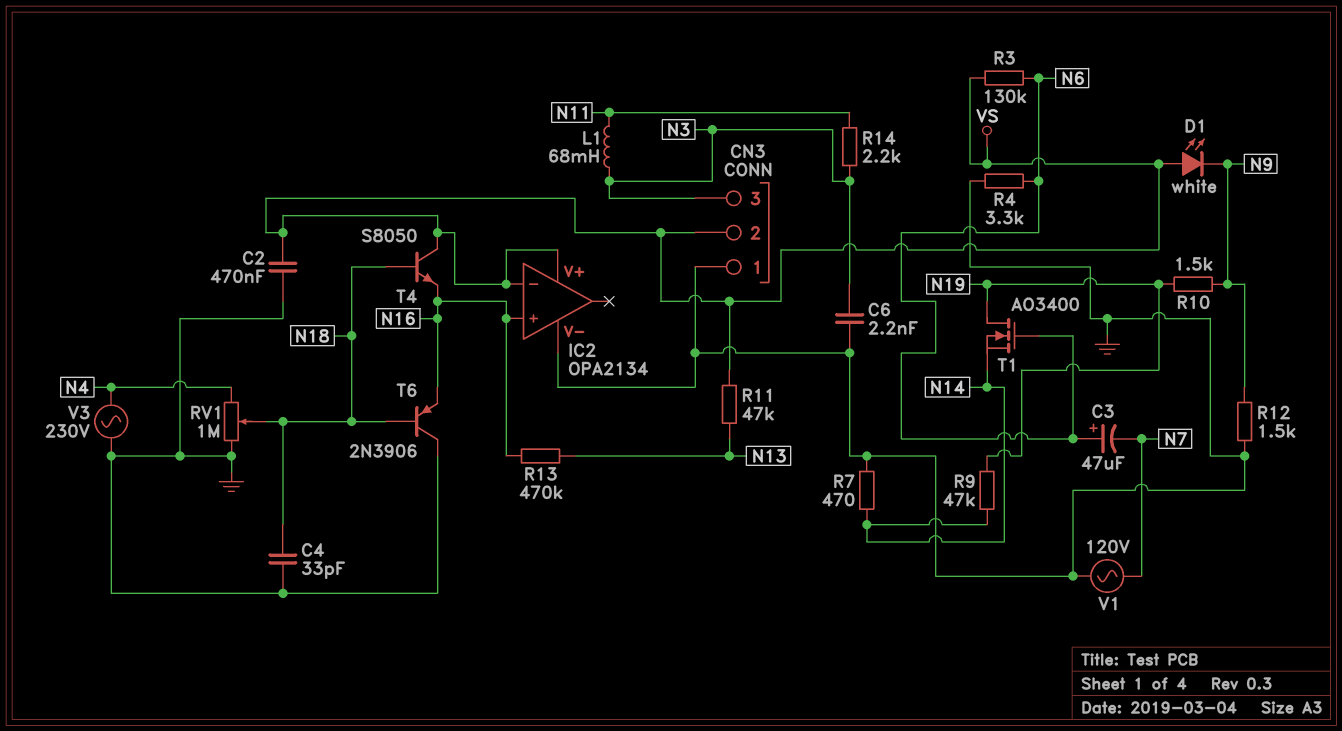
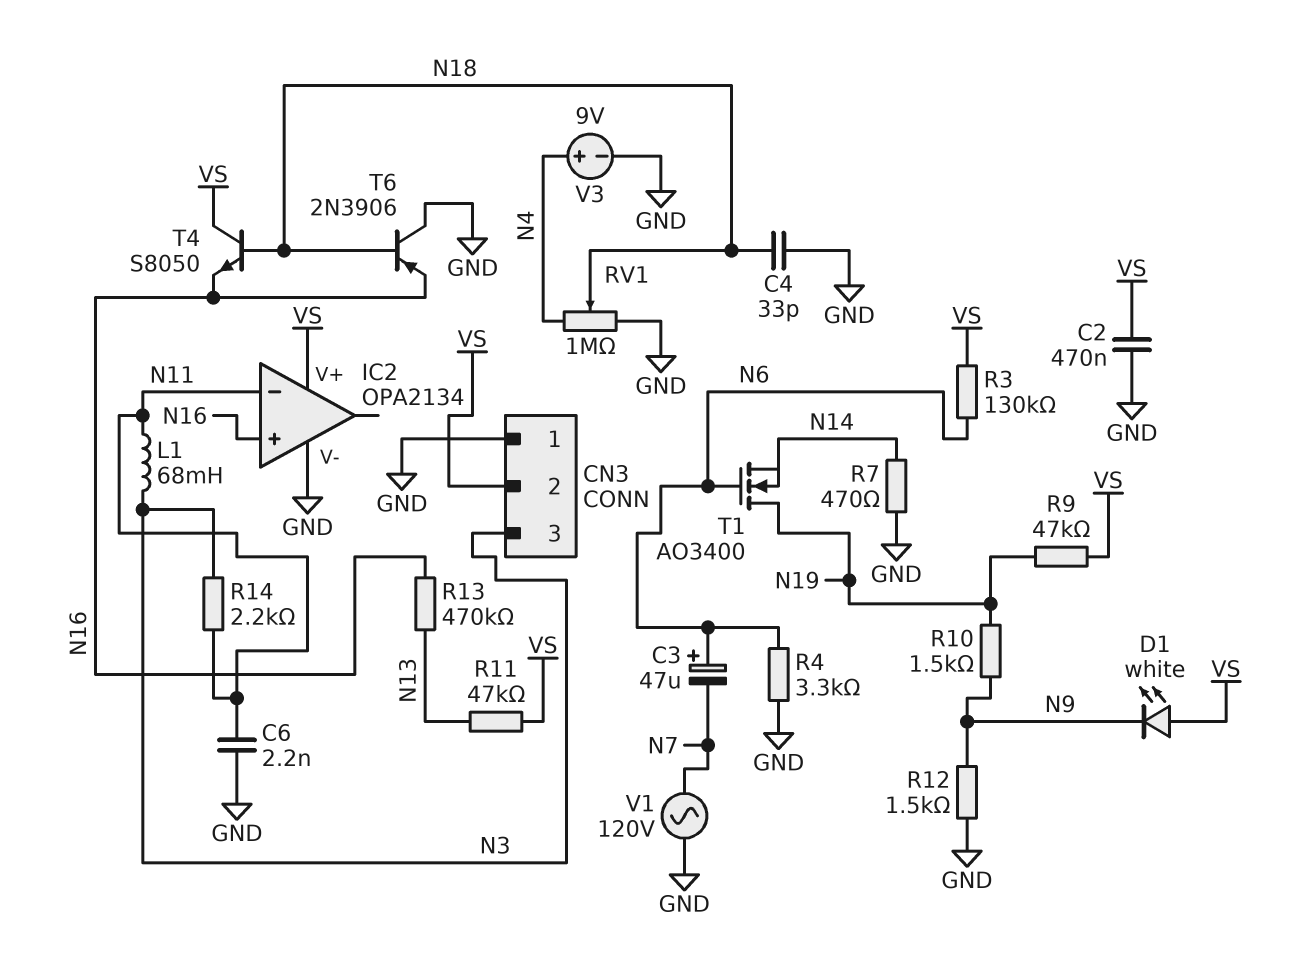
C6: 2.2nF (GND, N3) -> 2.2nF (GND, N11)
IC2 pin in-: VS -> N11
R9: 47k (N14, N19) -> 47k (N19, VS)
V3: AC 230V (GND, N4) -> 9V (plus N4, minus GND)

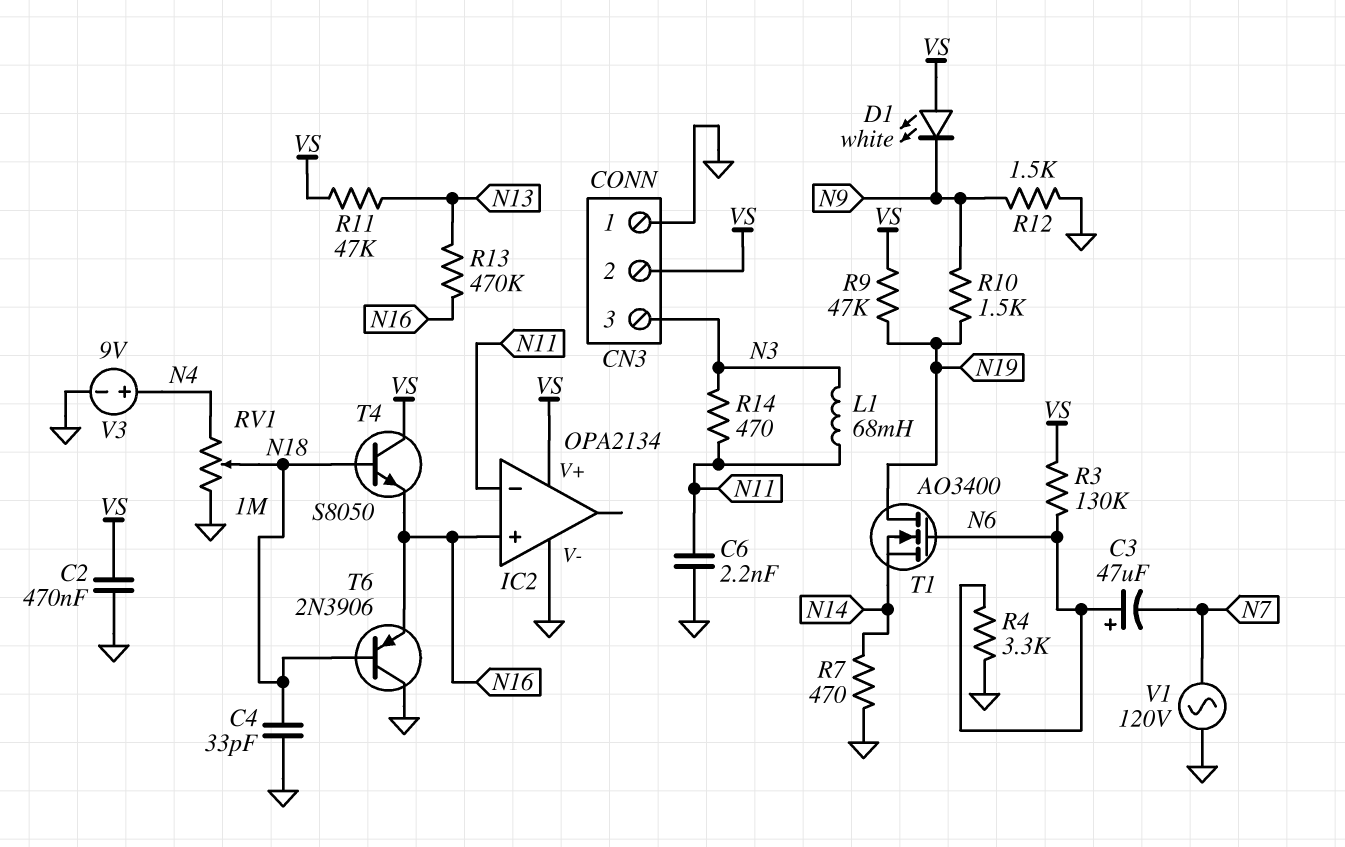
R14: 2.2k (N3, N11) -> 470 (N3, N11)

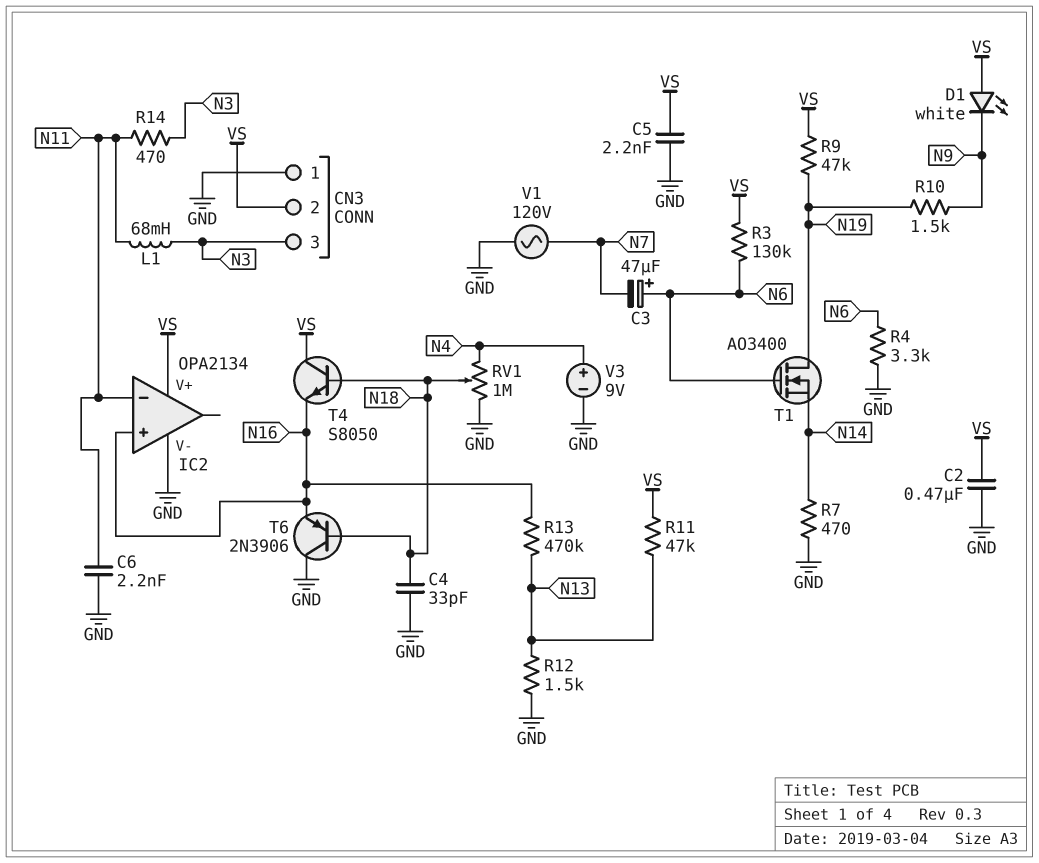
C5: none -> 2.2nF (GND, VS)
R12: 1.5k (GND, N9) -> 1.5k (GND, N13)

